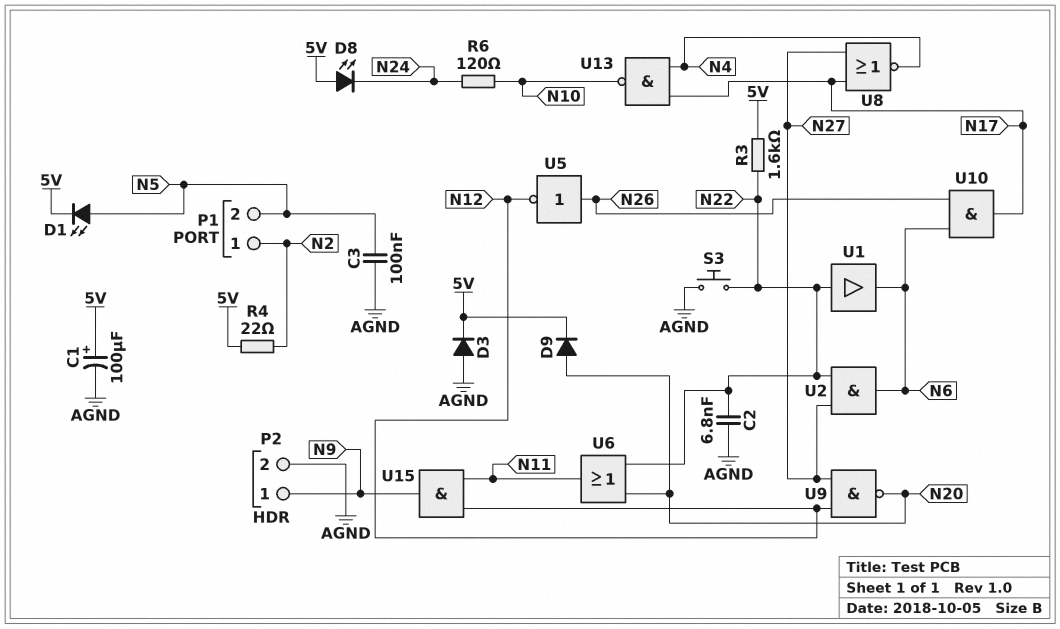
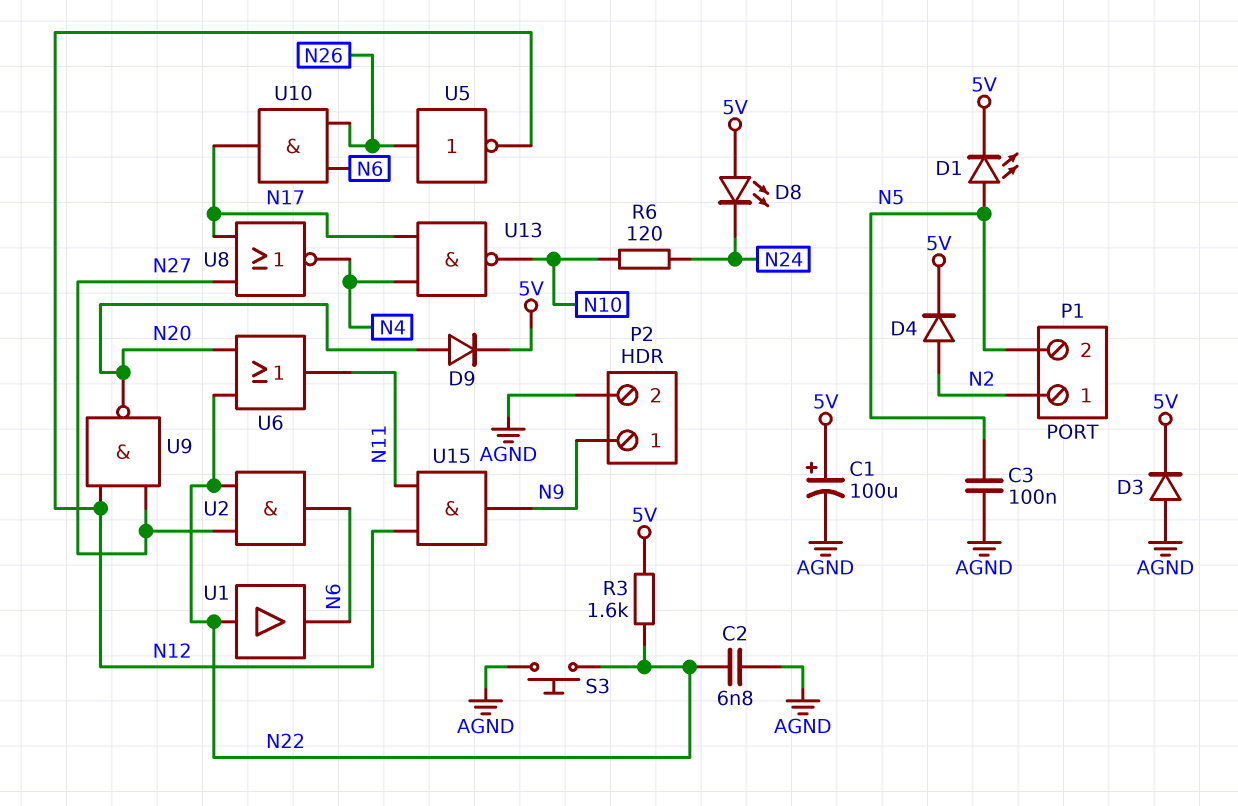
D4: none -> diode (A N2, K 5V)
R4: 22 (5V, N2) -> none

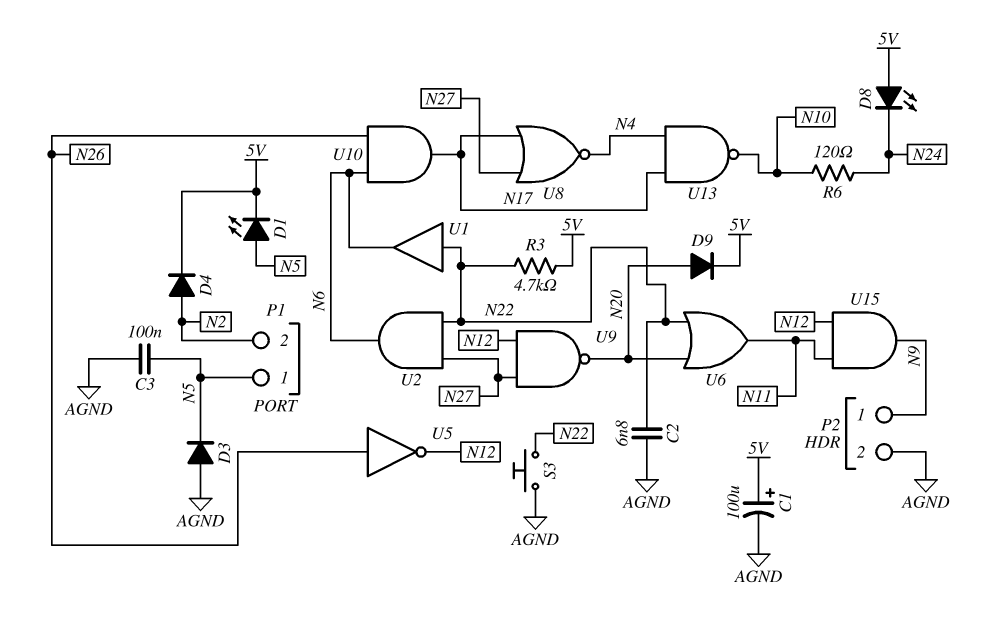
D3: diode (A AGND, K 5V) -> diode (A AGND, K N5)
P1 pin 1: N2 -> N5
P1 pin 2: N5 -> N2
R3: 1.6k (5V, N22) -> 4.7k (5V, N22)

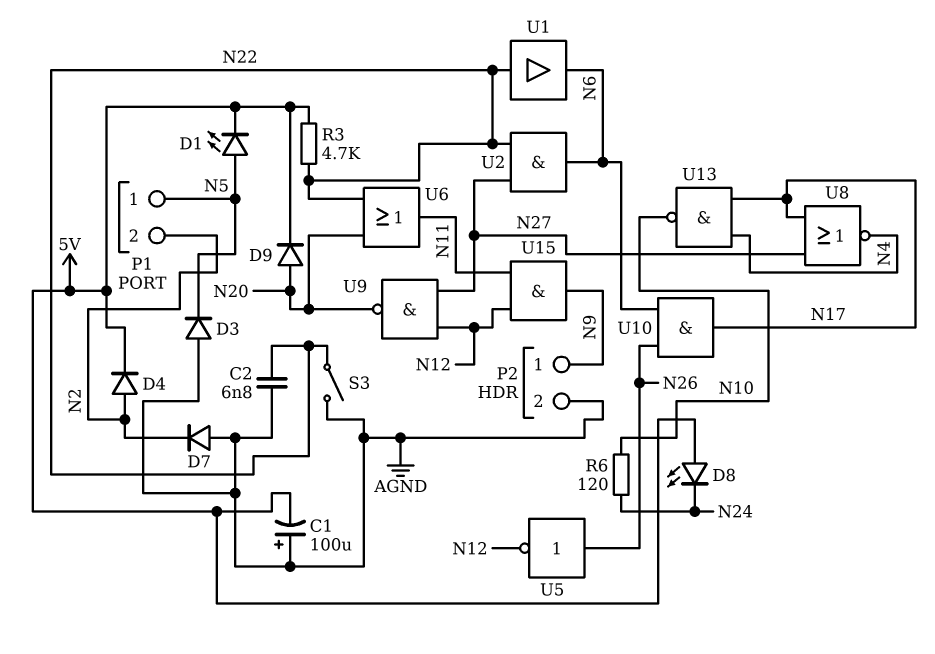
C1: 100uF (plus 5V, minus AGND) -> 100uF (plus AGND, minus 5V)
C3: 100nF (AGND, N5) -> none
D7: none -> diode (A AGND, K N2)
S3: button (AGND, N22) -> switch (AGND, N22)

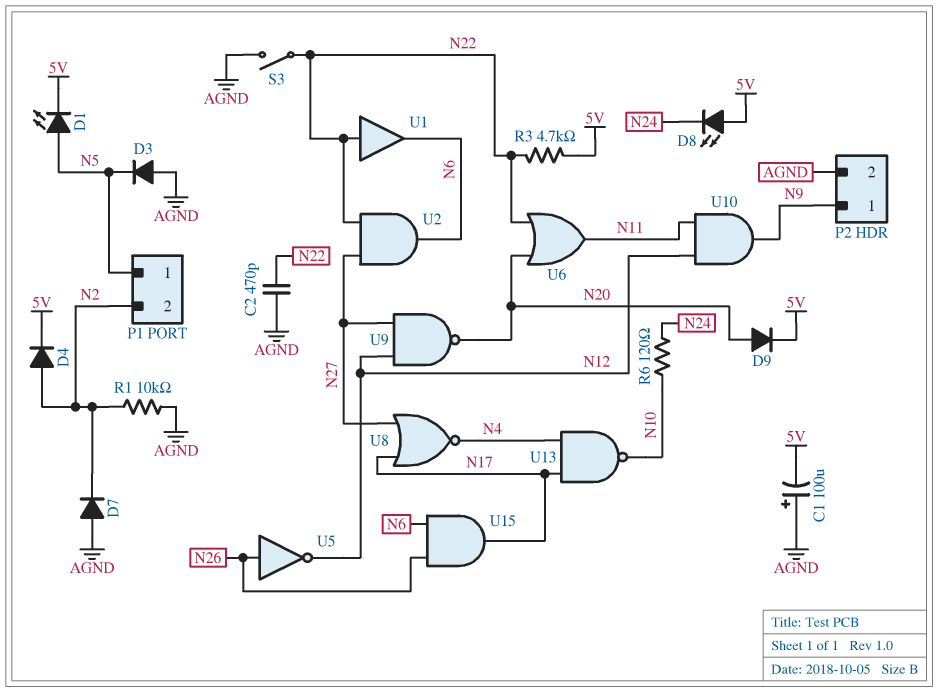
C2: 6.8nF (AGND, N22) -> 470pF (AGND, N22)
R1: none -> 10k (AGND, N2)
U10: AND (in N6, in N26, out N17) -> AND (in N11, in N12, out N9)
U15: AND (in N11, in N12, out N9) -> AND (in N6, in N26, out N17)

